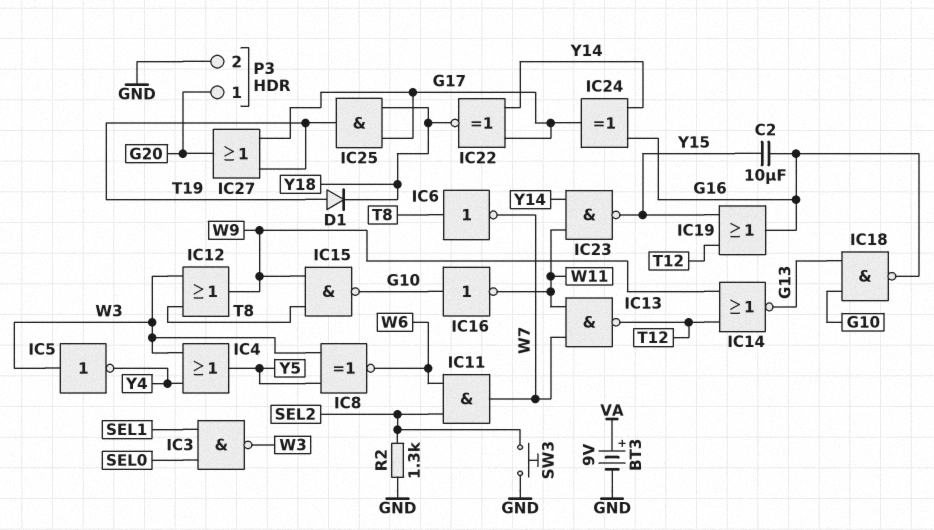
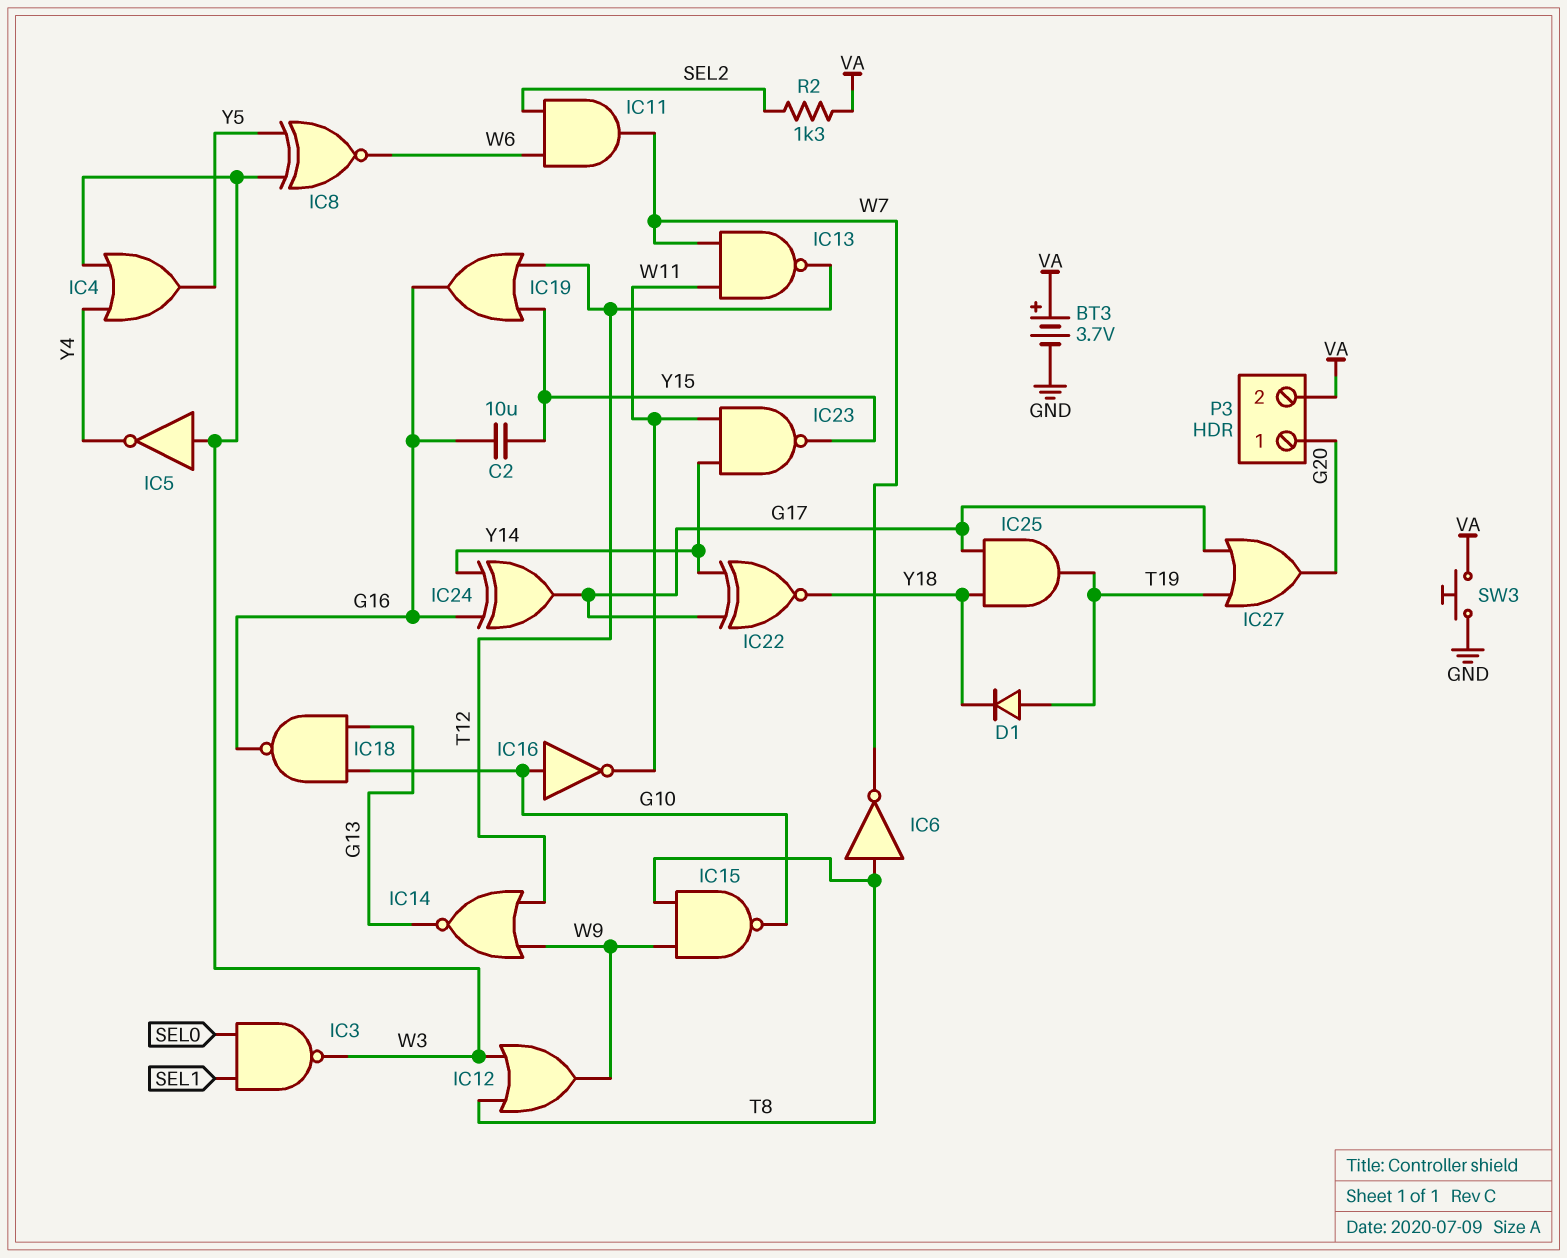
BT3: 9V (plus VA, minus GND) -> 3.7V (plus VA, minus GND)
P3 pin 2: GND -> VA
R2: 1.3k (GND, SEL2) -> 1.3k (SEL2, VA)
SW3: button (GND, SEL2) -> button (GND, VA)

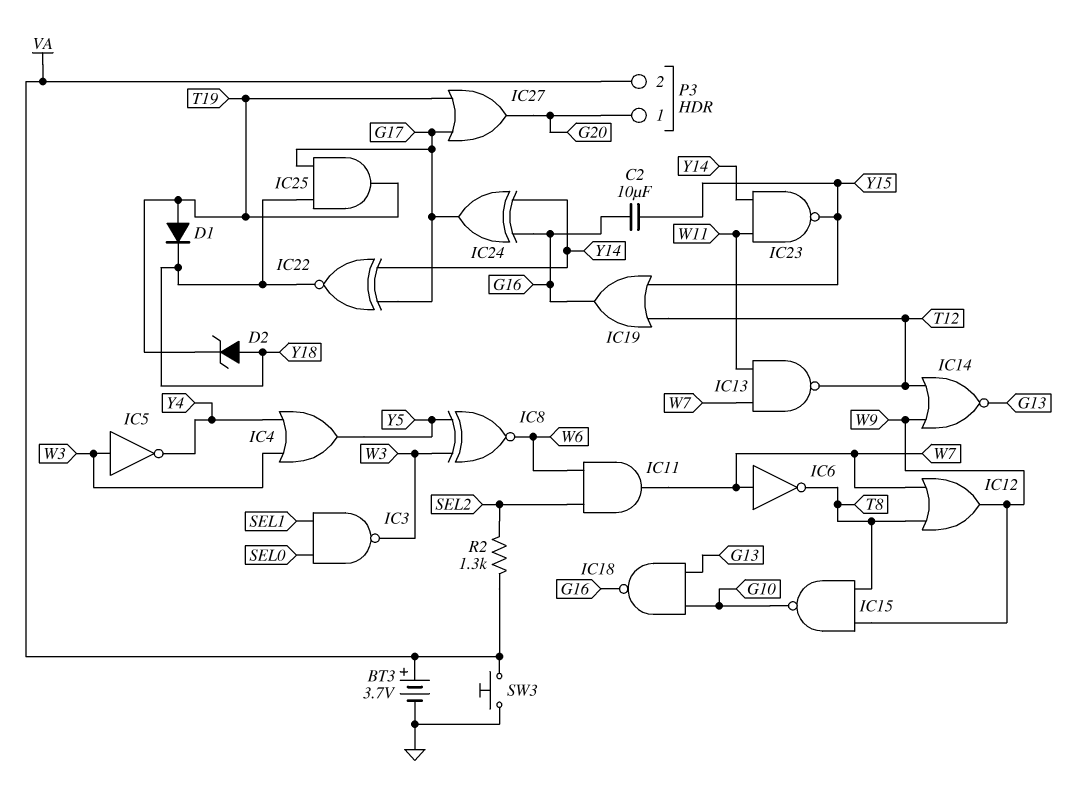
D2: none -> zener (A Y18, K T19)
IC6: NOT (in T8, out W7) -> NOT (in W7, out T8)
IC12: OR (in T8, in W3, out W9) -> OR (in T8, in W7, out W9)
IC16: NOT (in G10, out W11) -> none

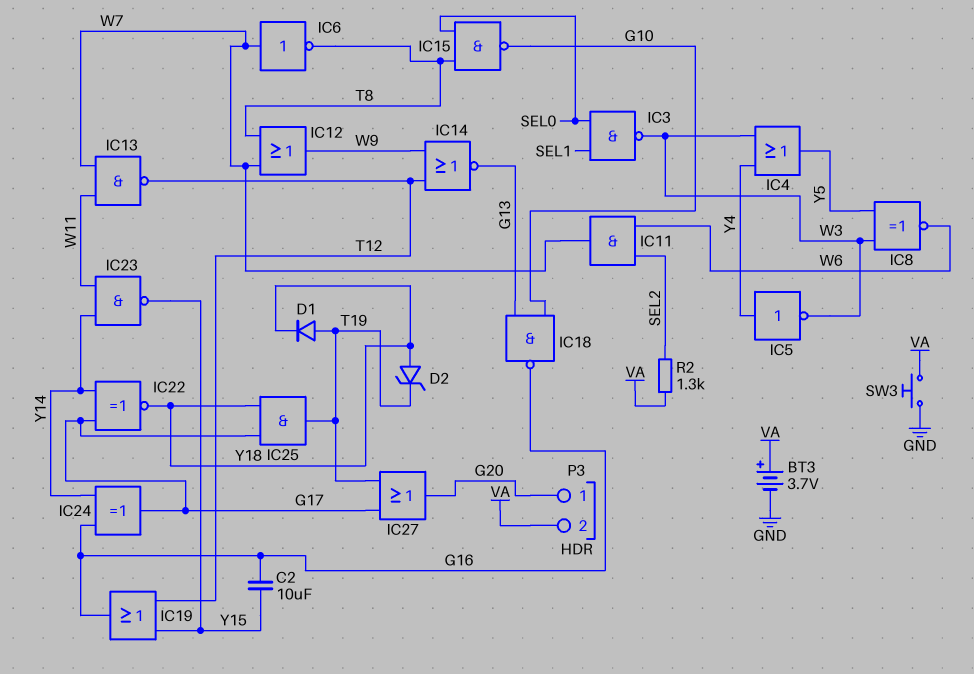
IC5: NOT (in W3, out Y4) -> NOT (in Y4, out W3)
IC15: NAND (in T8, in W9, out G10) -> NAND (in SEL0, in T8, out G10)

